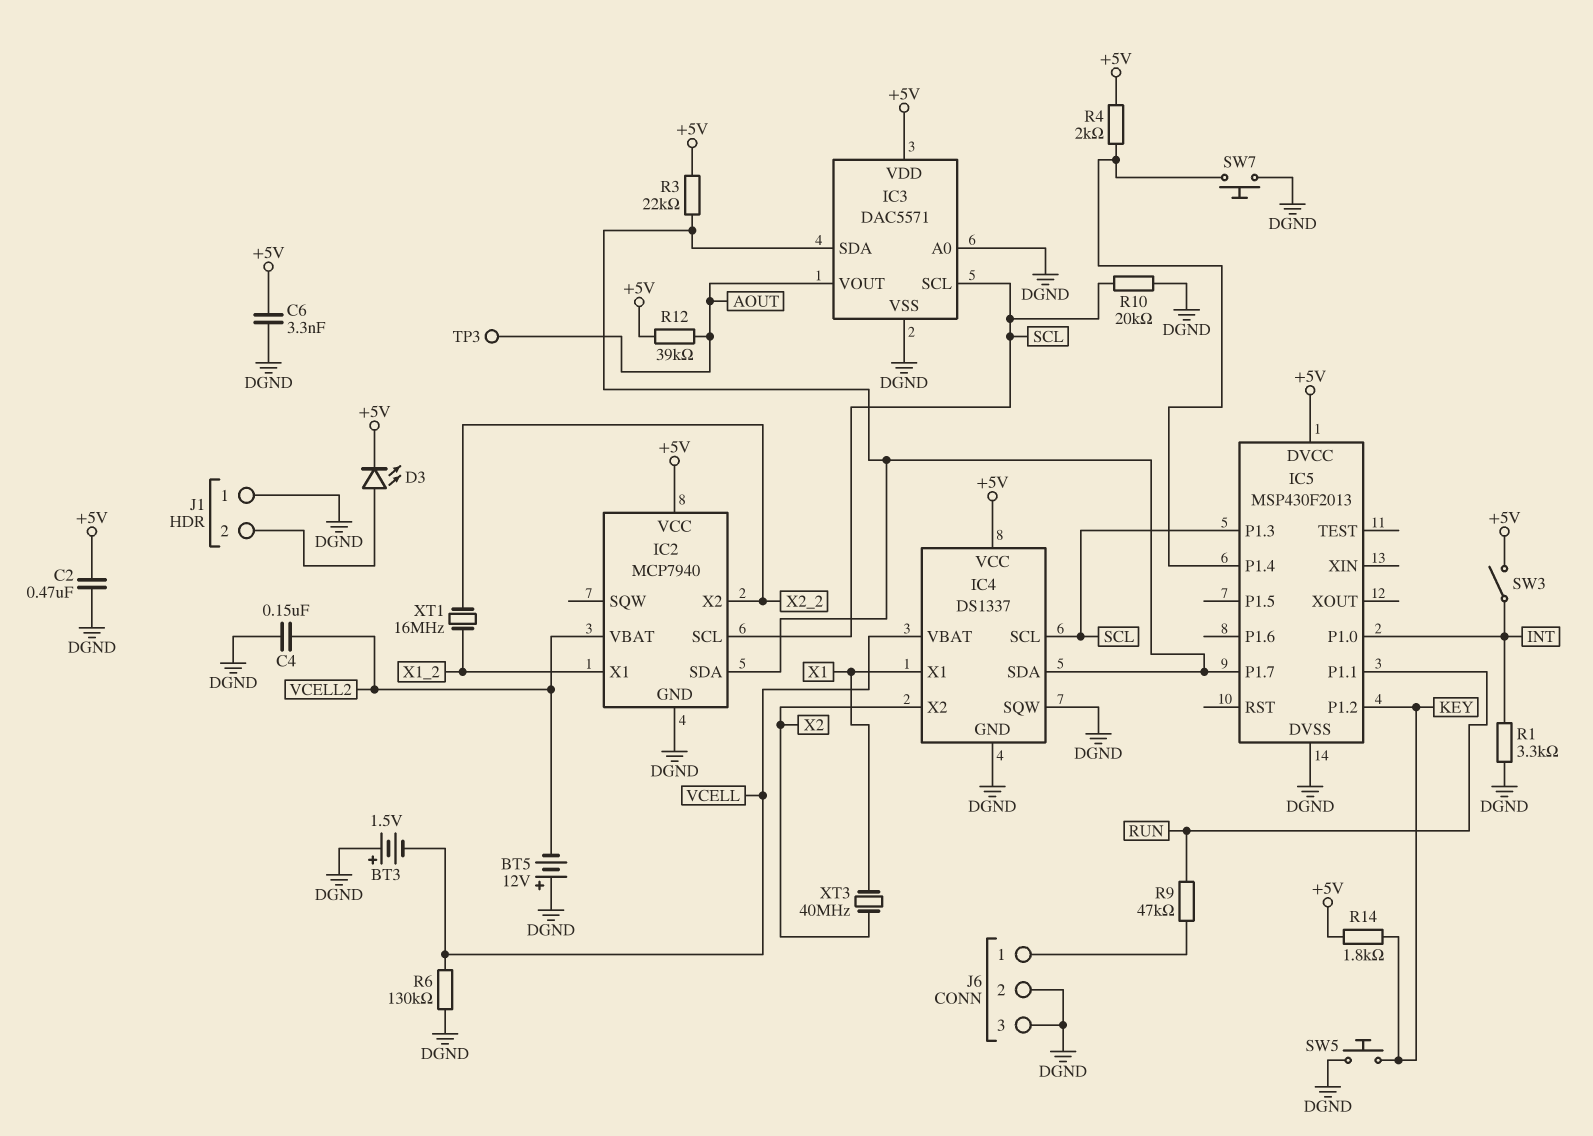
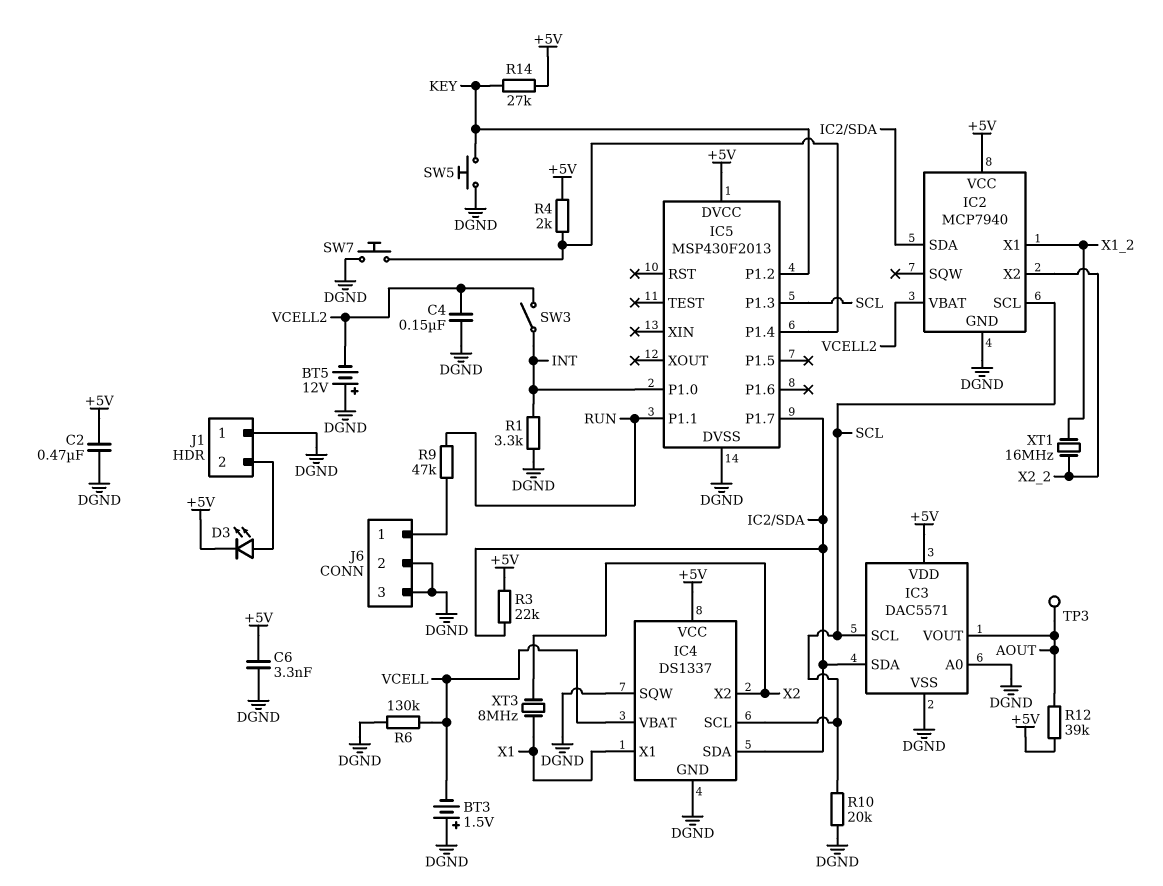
R14: 1.8k (+5V, KEY) -> 27k (+5V, KEY)
SW3: switch (+5V, INT) -> switch (INT, VCELL2)
XT3: 40MHz (X1, X2) -> 8MHz (X1, X2)

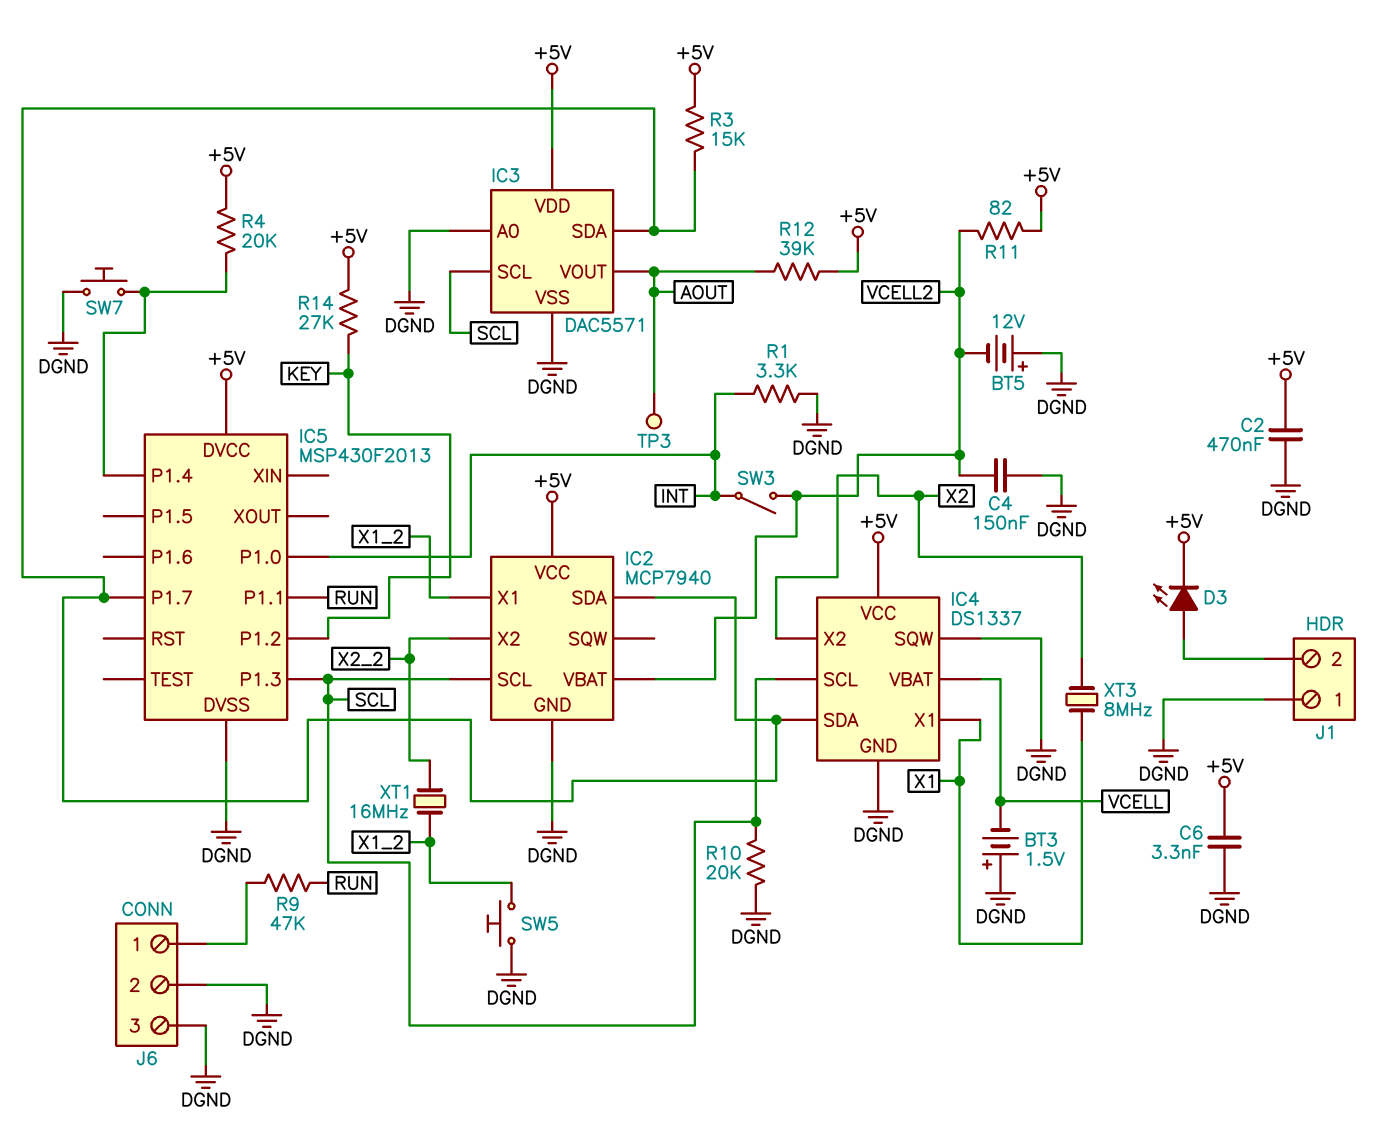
R3: 22k (+5V, IC2/SDA) -> 15k (+5V, IC2/SDA)
R4: 2k (+5V, IC5/P1.4) -> 20k (+5V, IC5/P1.4)
R6: 130k (DGND, VCELL) -> none
R11: none -> 82 (+5V, VCELL2)
SW5: button (DGND, KEY) -> button (DGND, X1_2)

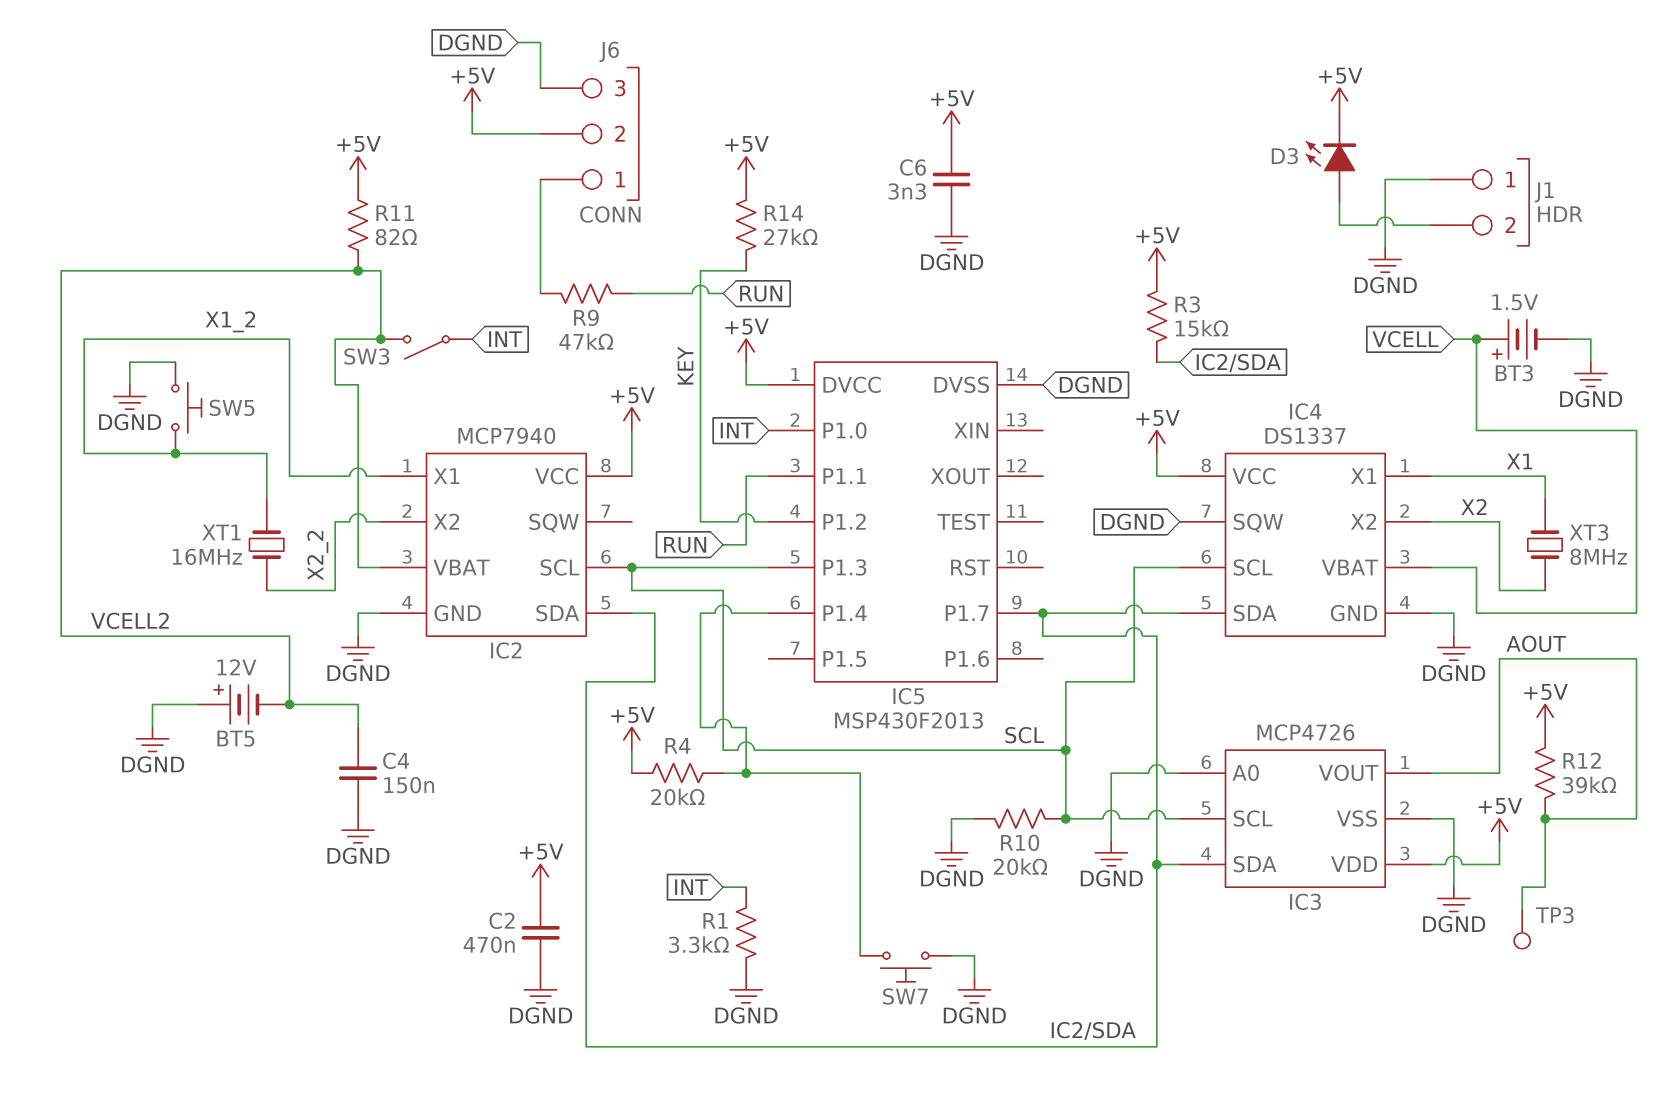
BT3: 1.5V (plus DGND, minus VCELL) -> 1.5V (plus VCELL, minus DGND)
IC3: DAC5571 -> MCP4726
J6 pin 2: DGND -> +5V

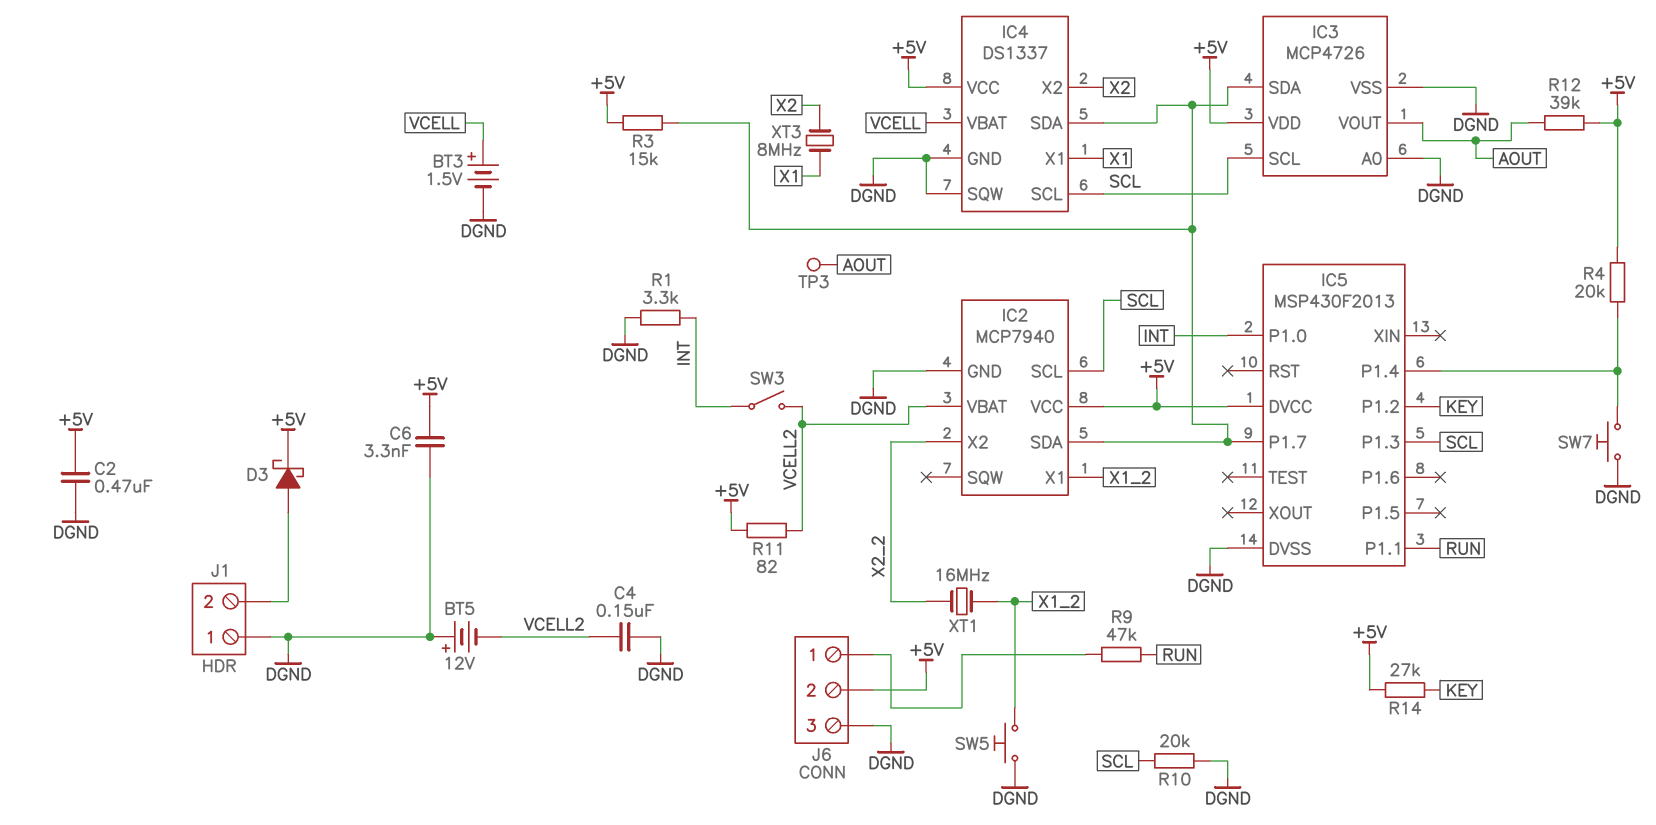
D3: LED (A J1/2, K +5V) -> schottky (A J1/2, K +5V)

